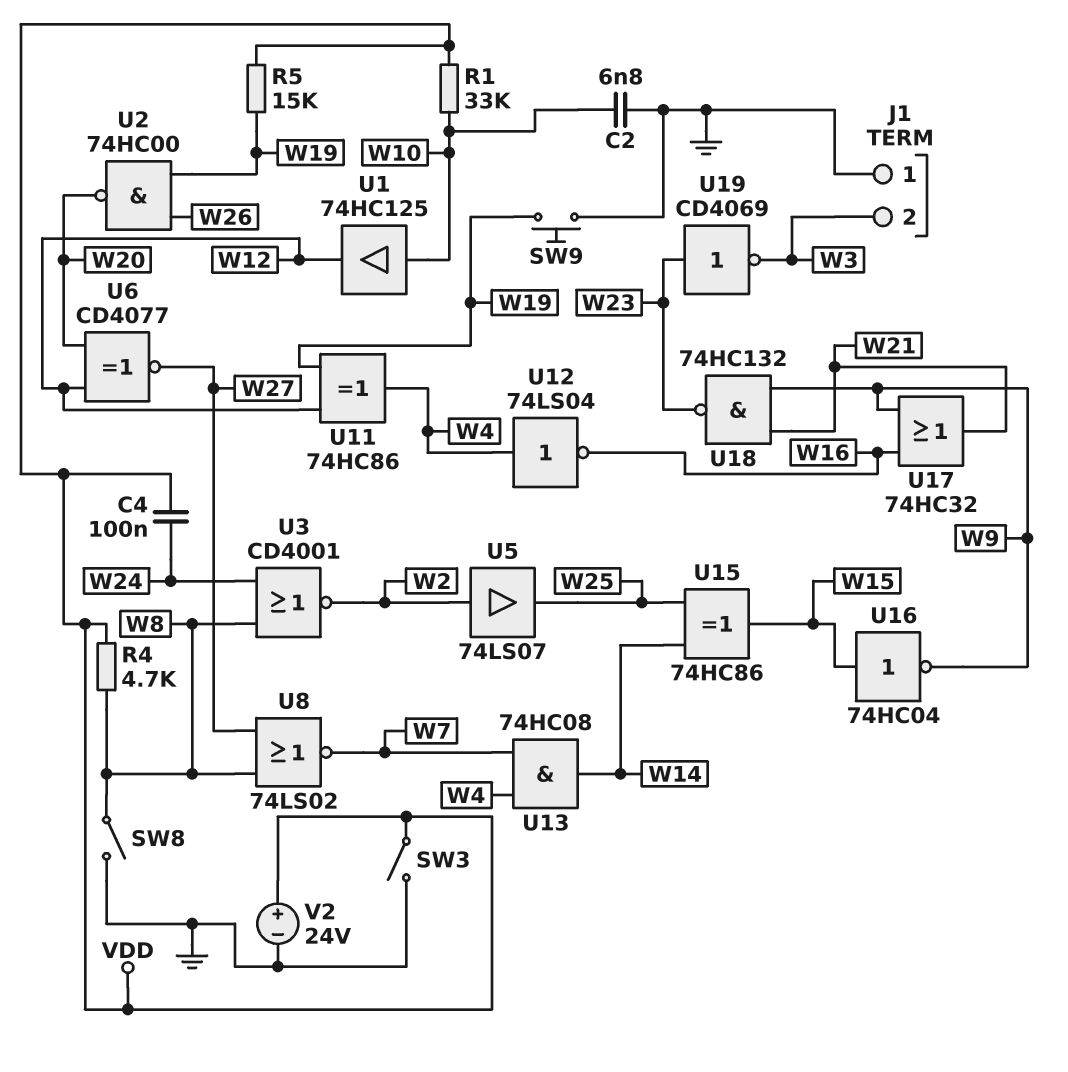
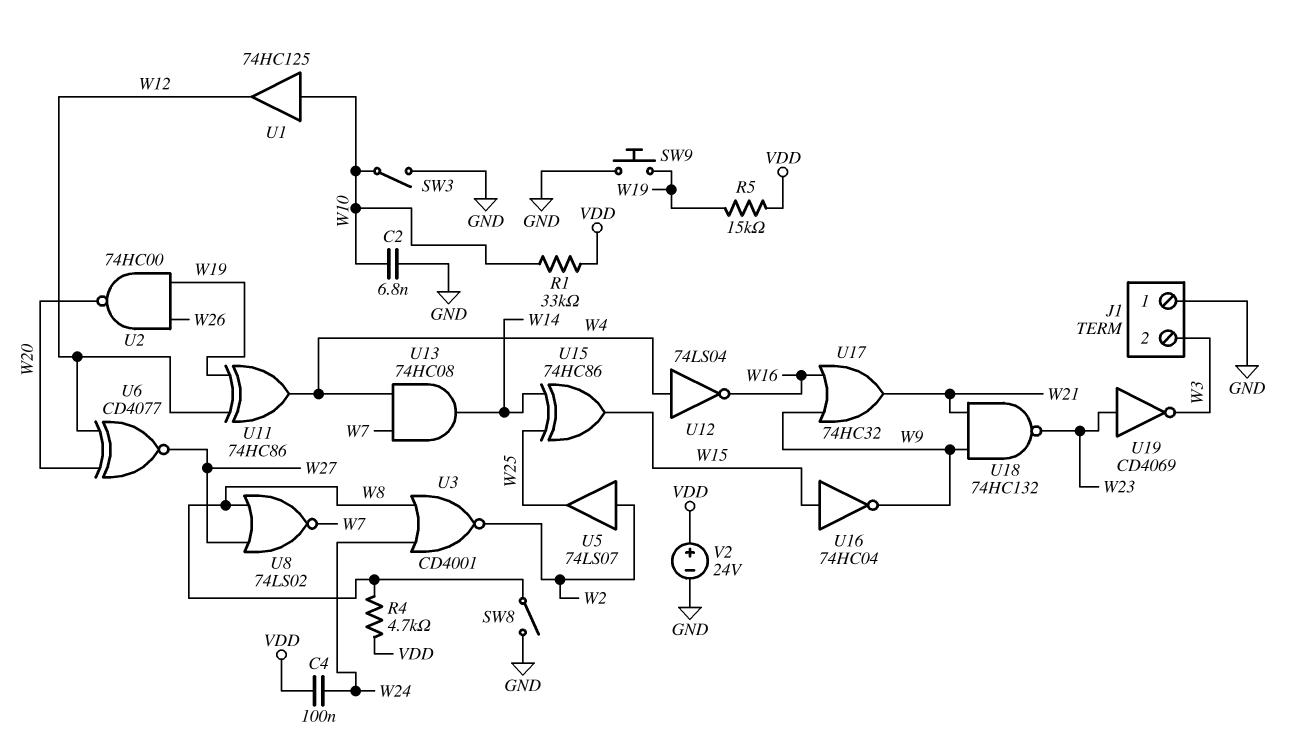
SW3: switch (GND, VDD) -> switch (GND, W10)

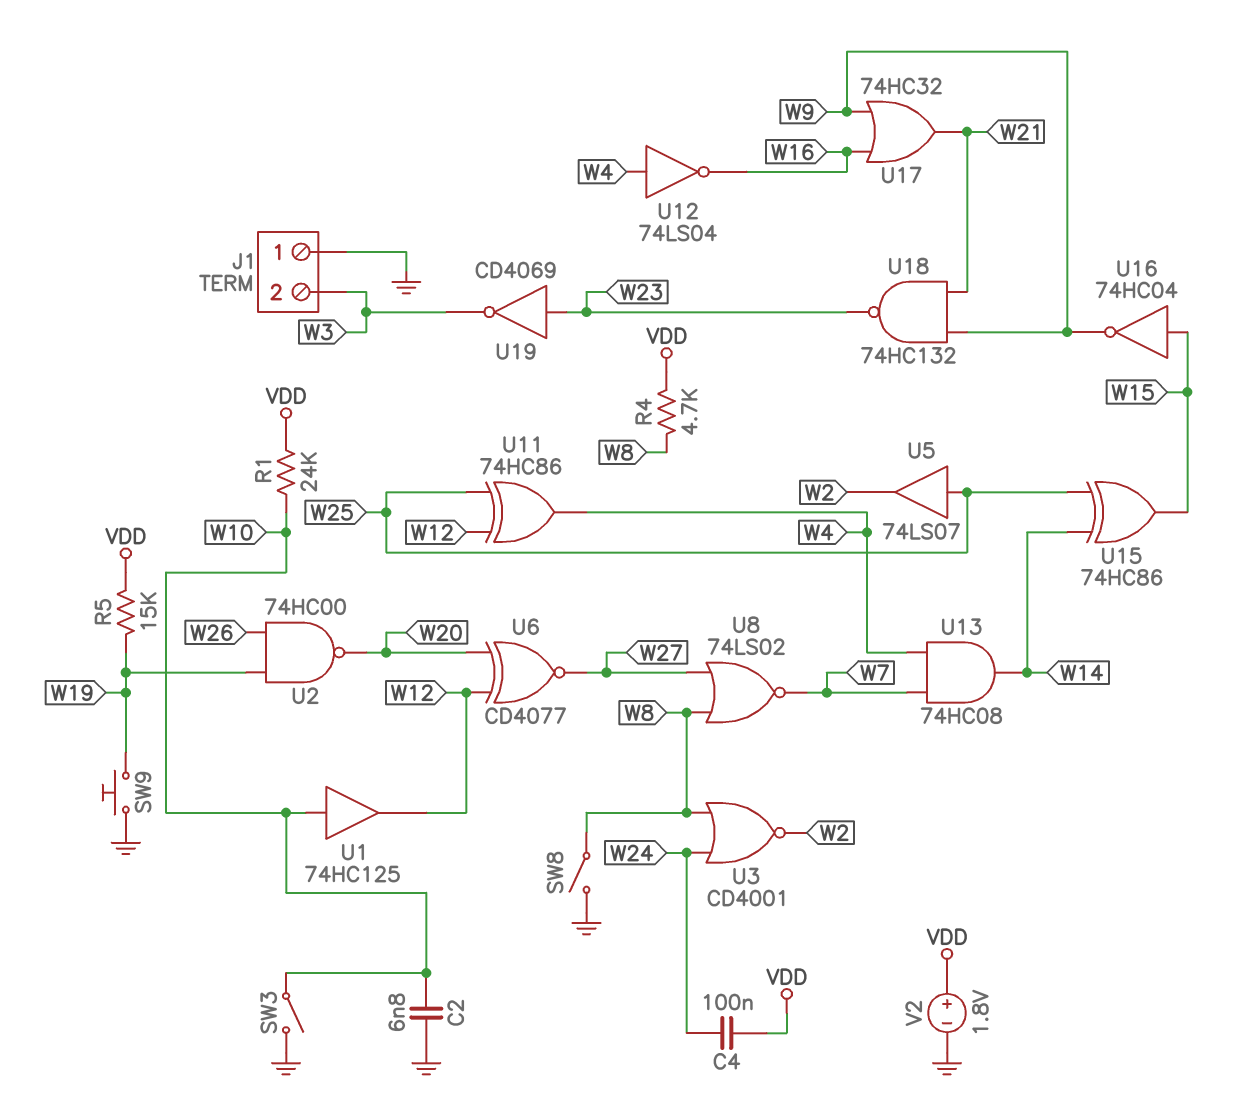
R1: 33k (VDD, W10) -> 24k (VDD, W10)
U5: buffer 74LS07 (in W2, out W25) -> buffer 74LS07 (in W25, out W2)
U11: XOR 74HC86 (in W12, in W19, out W4) -> XOR 74HC86 (in W12, in W25, out W4)
V2: 24V (plus VDD, minus GND) -> 1.8V (plus VDD, minus GND)

